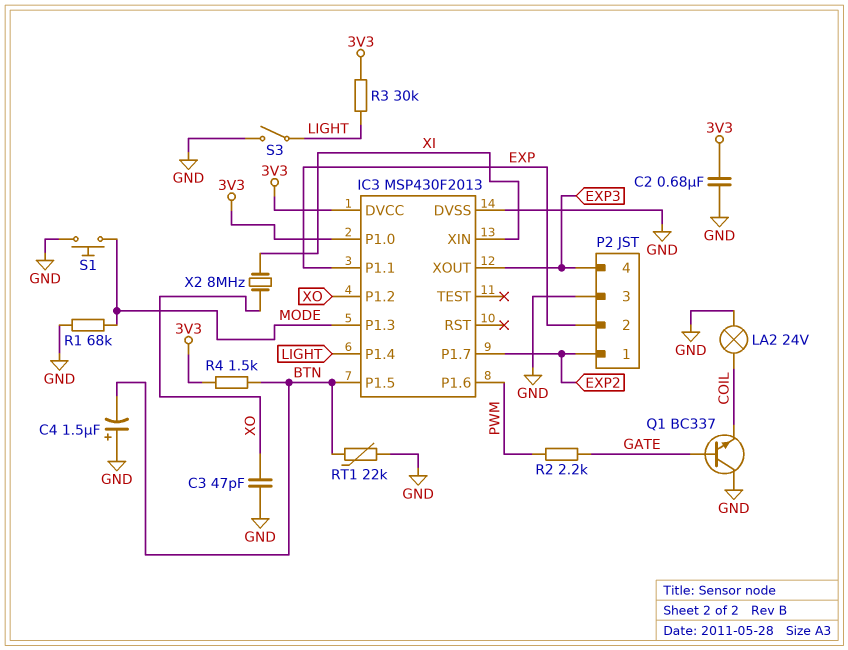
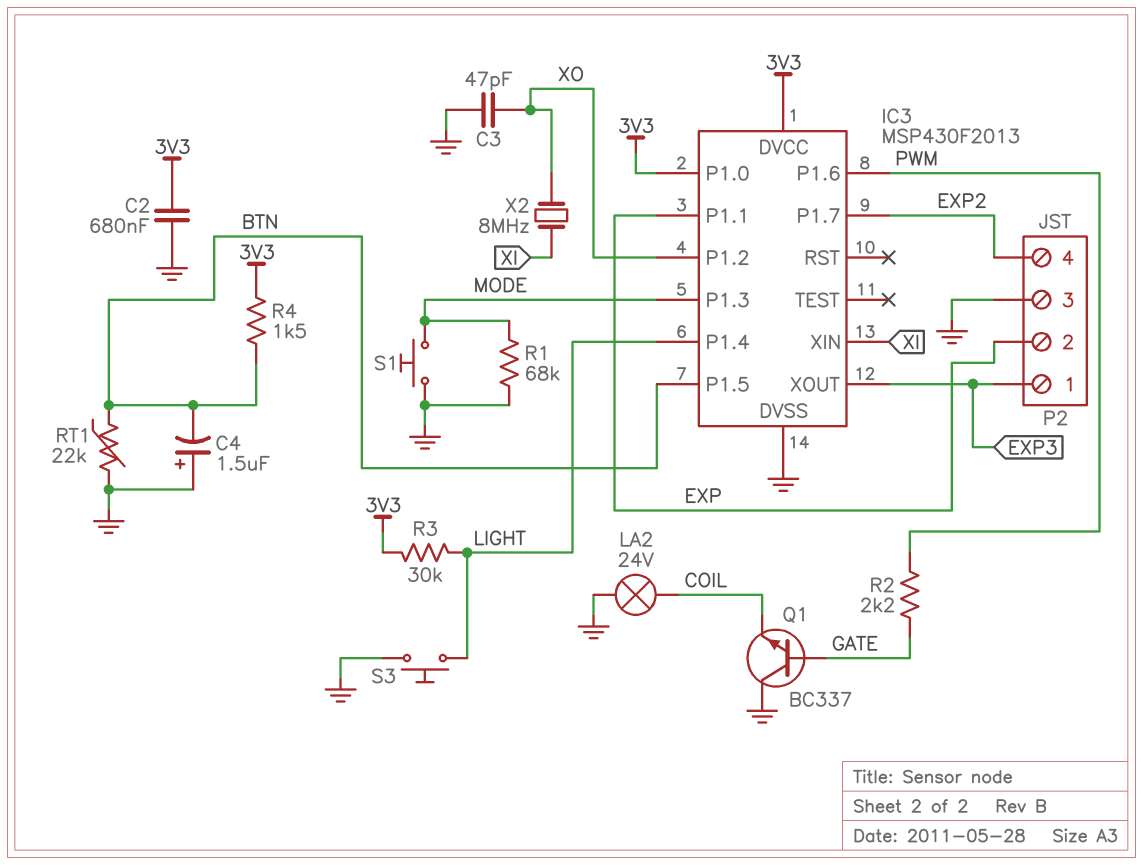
P2 pin 1: EXP2 -> EXP3
P2 pin 4: EXP3 -> EXP2
S3: switch (GND, LIGHT) -> button (GND, LIGHT)

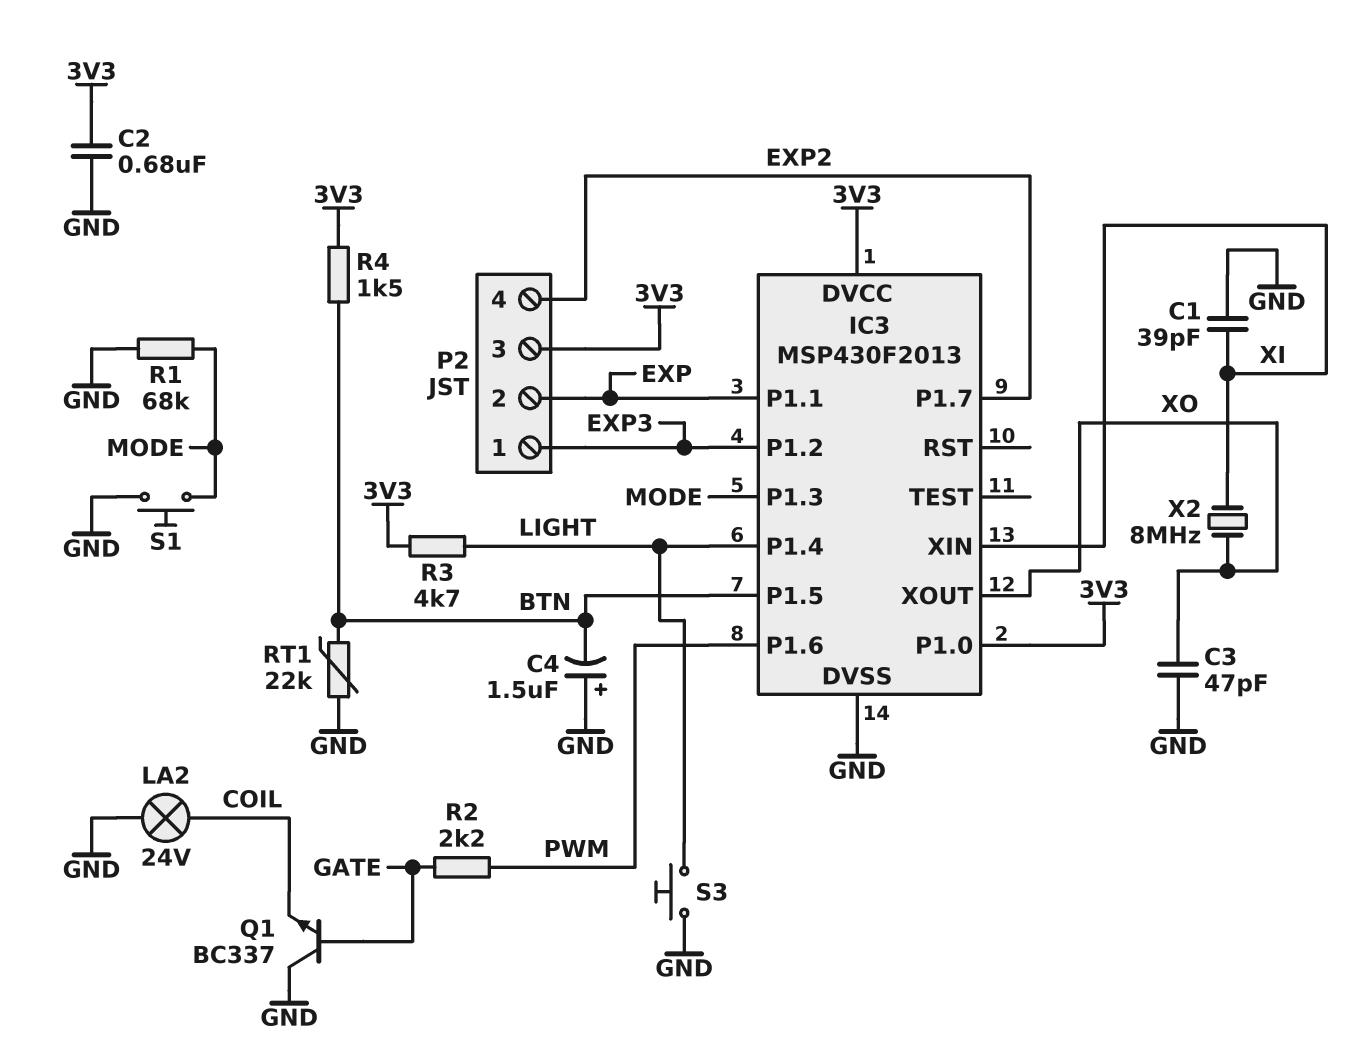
C1: none -> 39pF (GND, XI)
IC3 pin P1.2: XO -> EXP3
IC3 pin XOUT: EXP3 -> XO
P2 pin 3: GND -> 3V3
R3: 30k (3V3, LIGHT) -> 4.7k (3V3, LIGHT)

